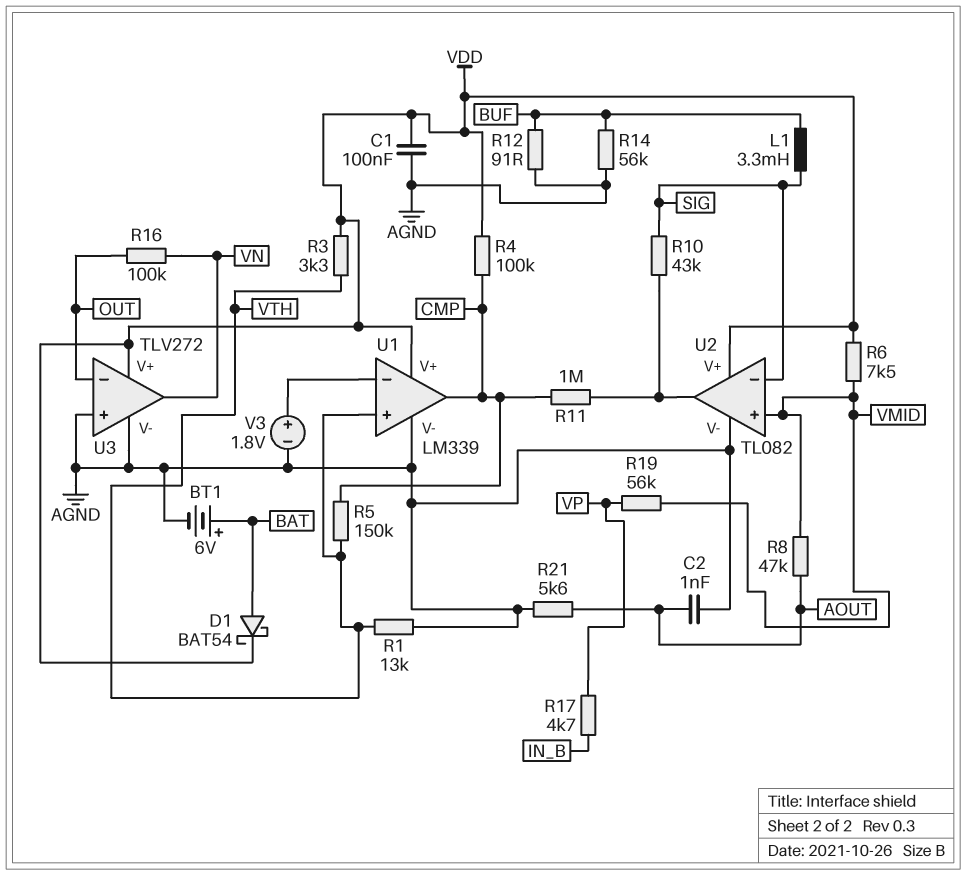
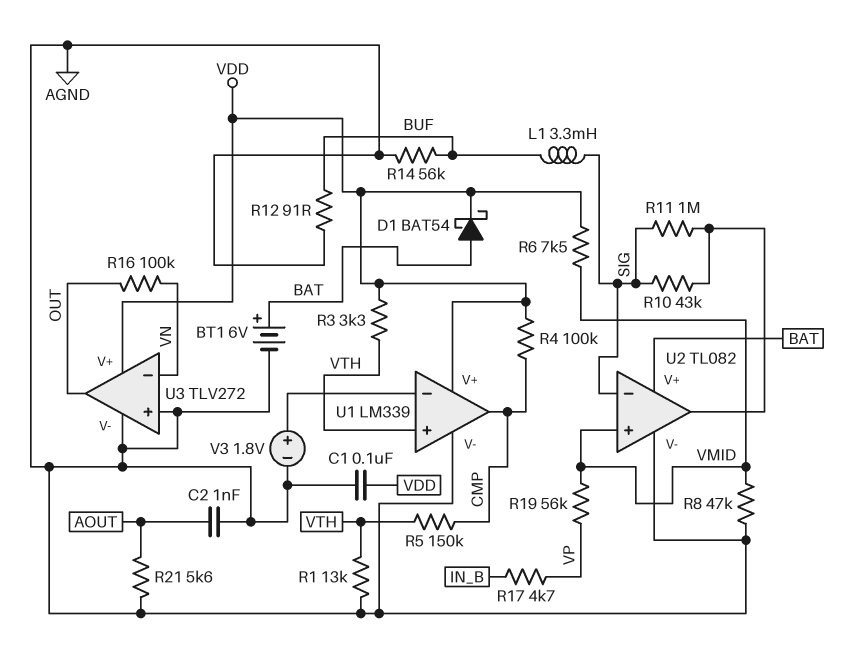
R8: 47k (AOUT, VMID) -> 47k (AGND, VMID)
R11: 1M (CMP, U2/out) -> 1M (SIG, U2/out)
U2 pin V+: VDD -> BAT
U3 pin in-: OUT -> VN
U3 pin out: VN -> OUT

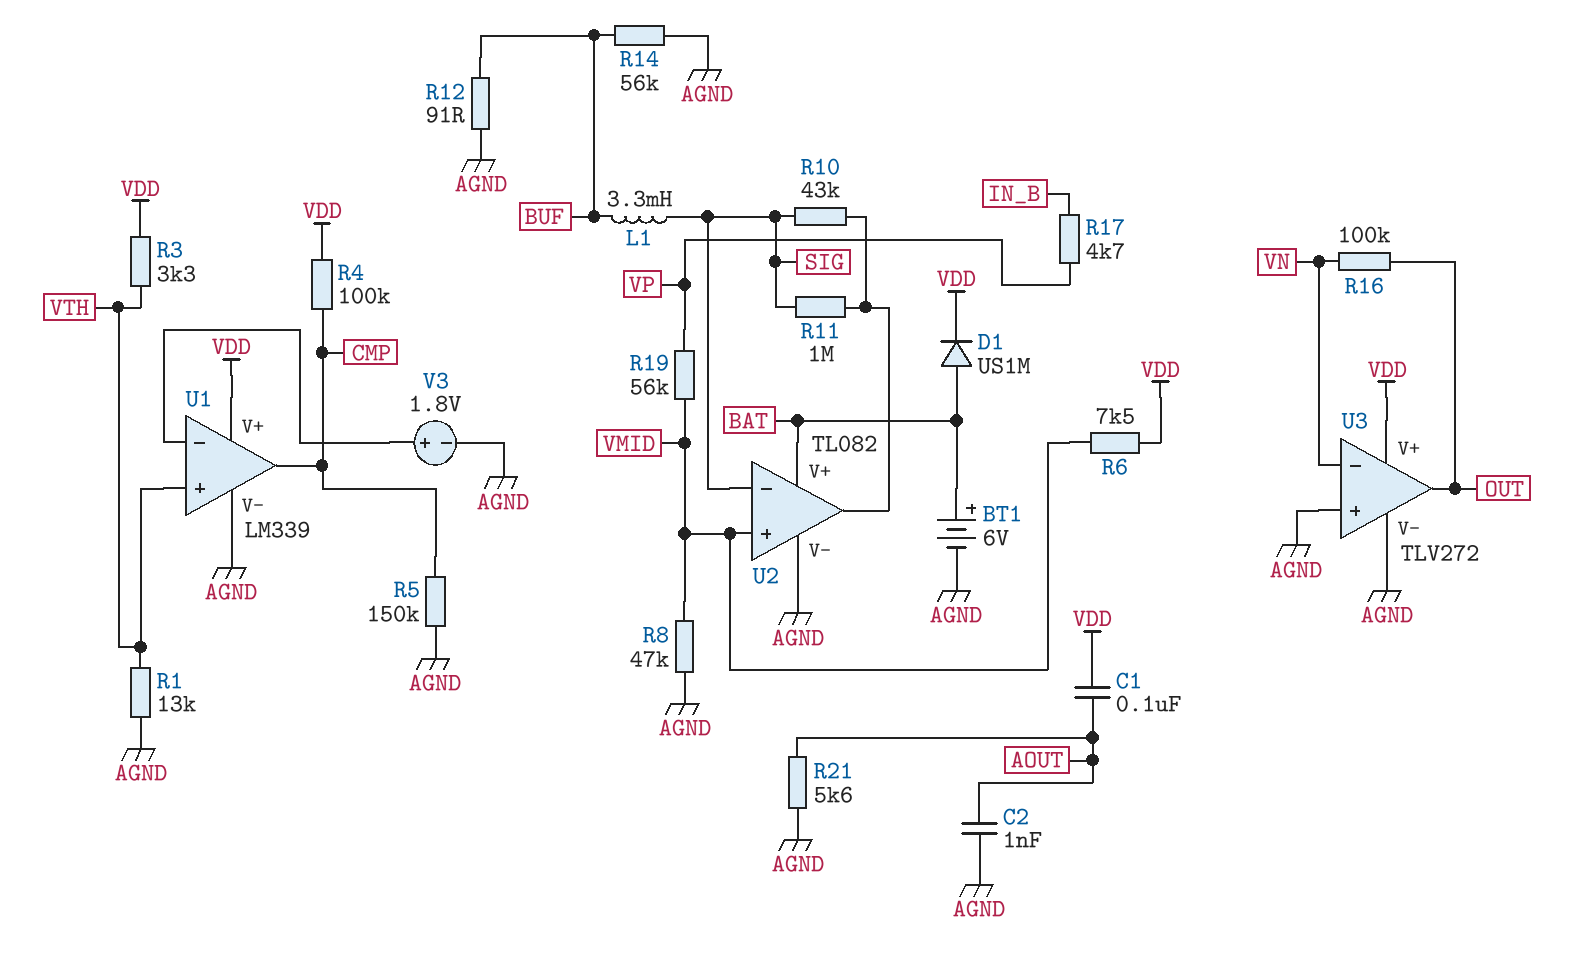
C1: 100nF (AGND, VDD) -> 100nF (AOUT, VDD)
D1: schottky BAT54 (A BAT, K VDD) -> diode US1M (A BAT, K VDD)
R5: 150k (CMP, VTH) -> 150k (AGND, CMP)

